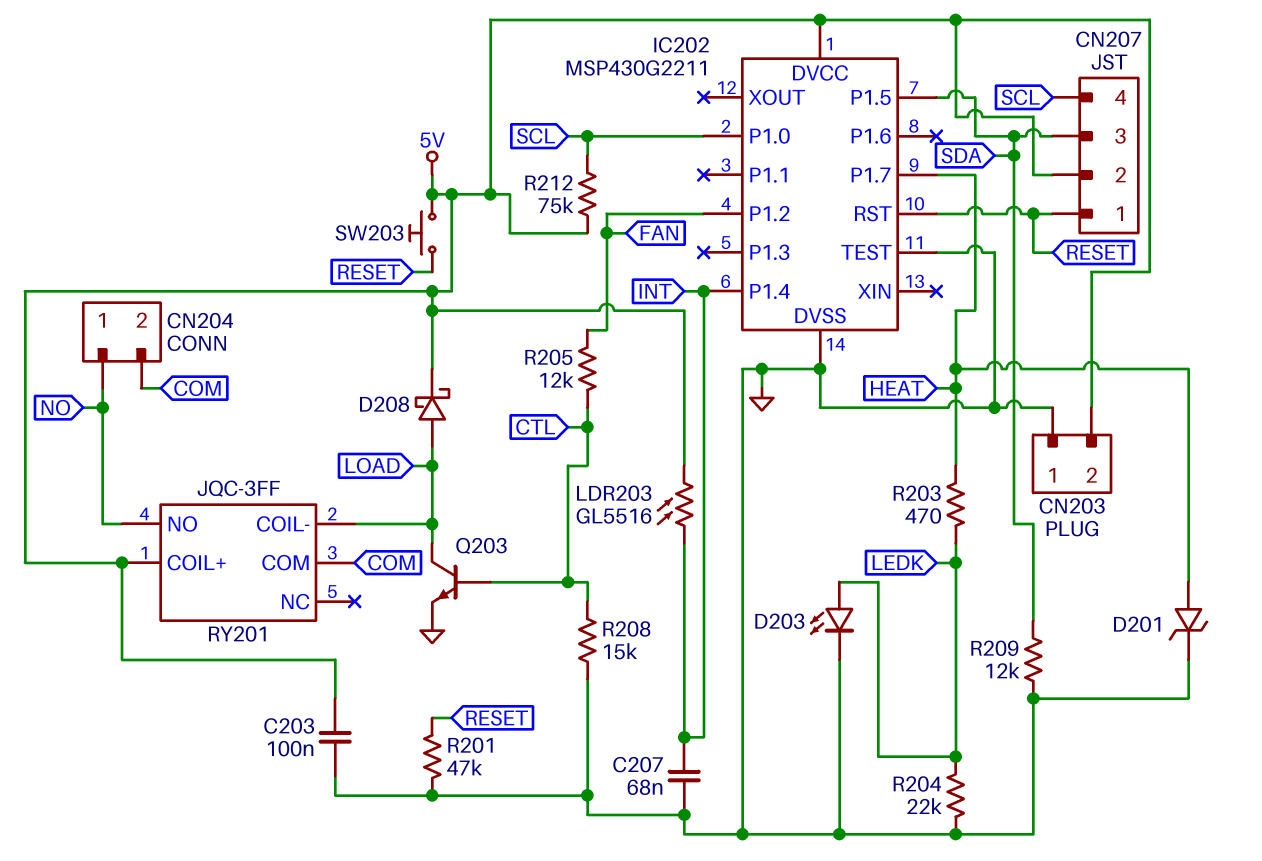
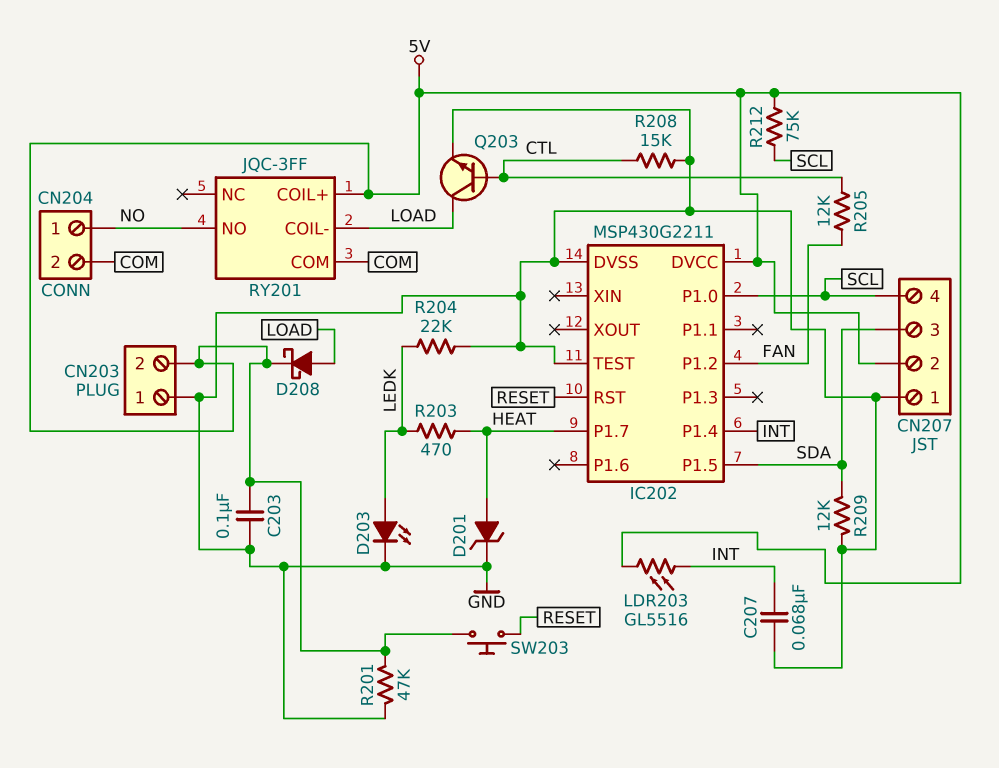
CN207 pin 1: RESET -> GND
R201: 47k (GND, RESET) -> 47k (5V, GND)

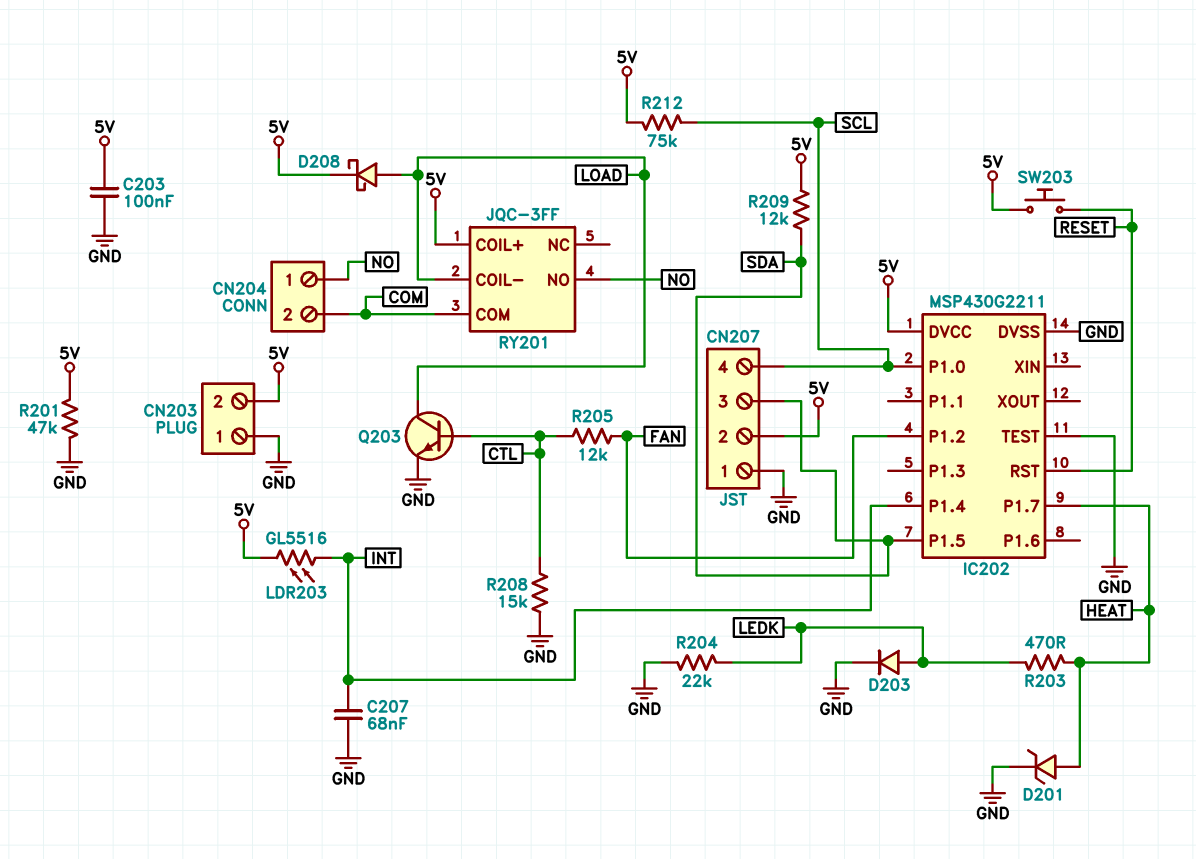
D203: LED (A LEDK, K GND) -> diode (A LEDK, K GND)
R209: 12k (GND, SDA) -> 12k (5V, SDA)

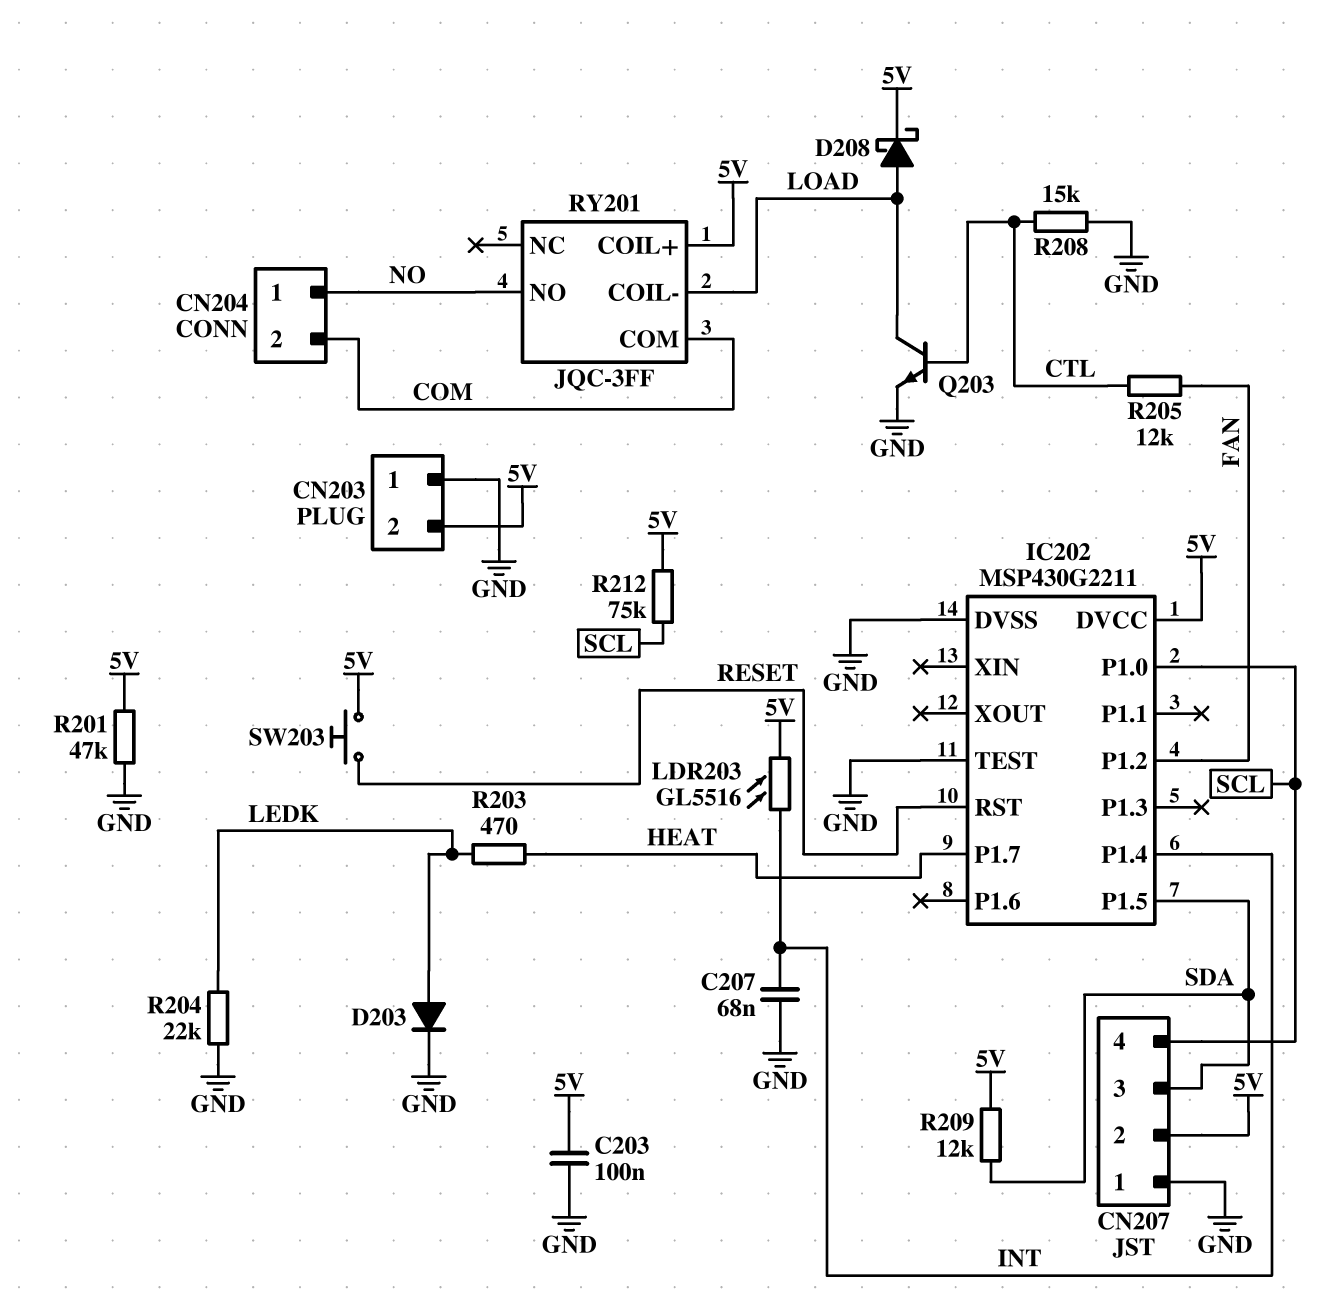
D201: zener (A HEAT, K GND) -> none

